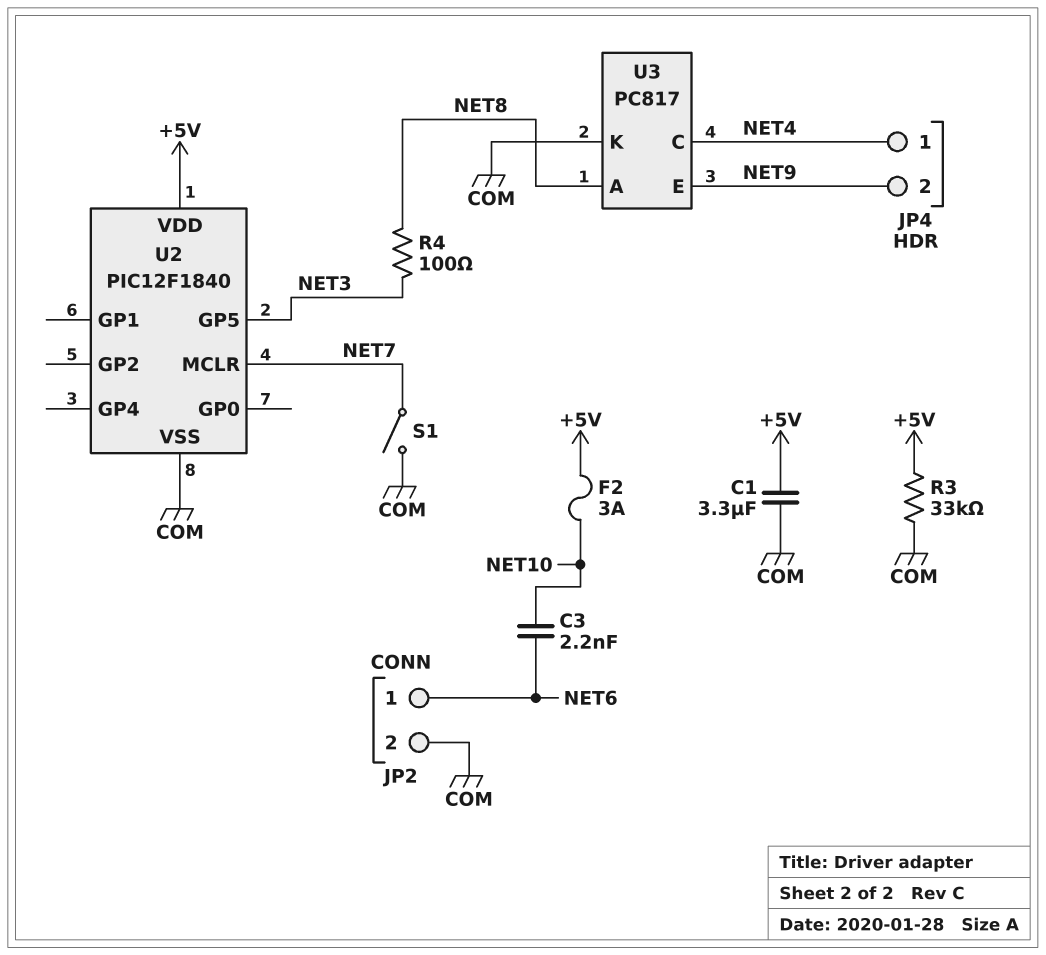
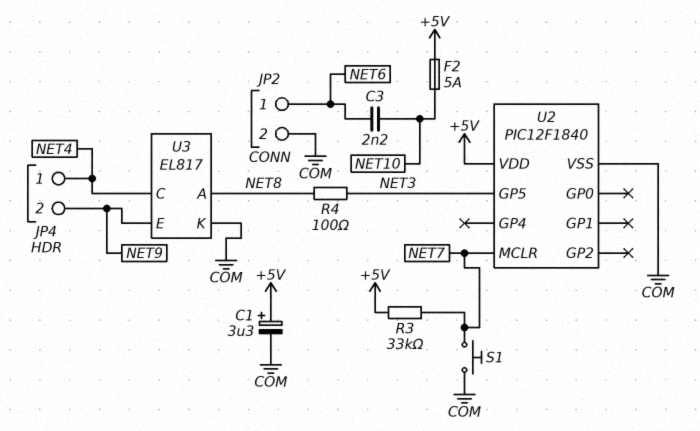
C1: 3.3uF (+5V, COM) -> 3.3uF (plus +5V, minus COM)
F2: 3A (+5V, NET10) -> 5A (+5V, NET10)
R3: 33k (+5V, COM) -> 33k (+5V, NET7)
S1: switch (COM, NET7) -> button (COM, NET7)
U3: PC817 -> EL817

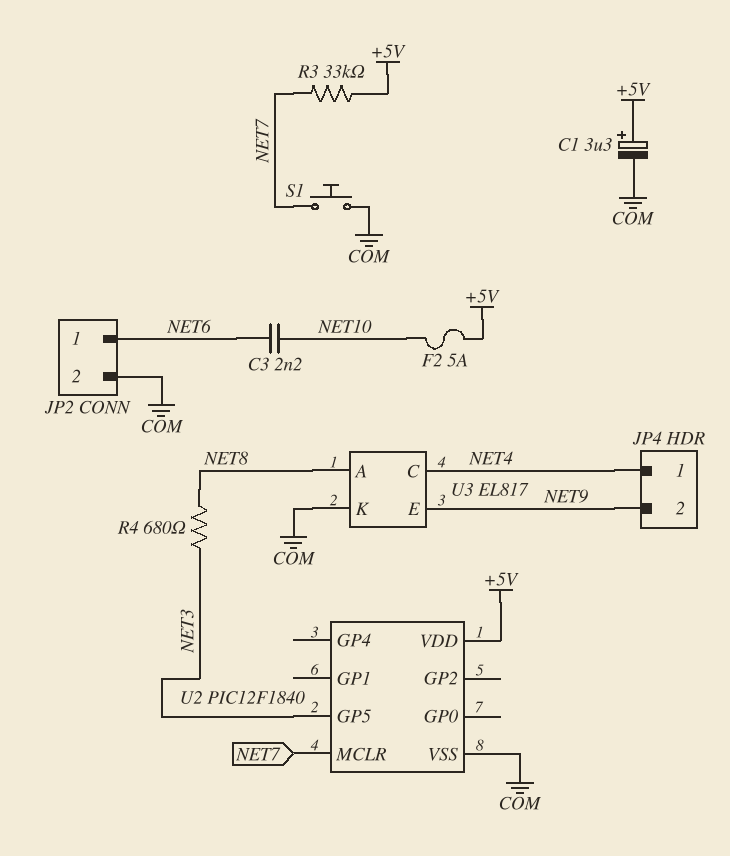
R4: 100 (NET3, NET8) -> 680 (NET3, NET8)

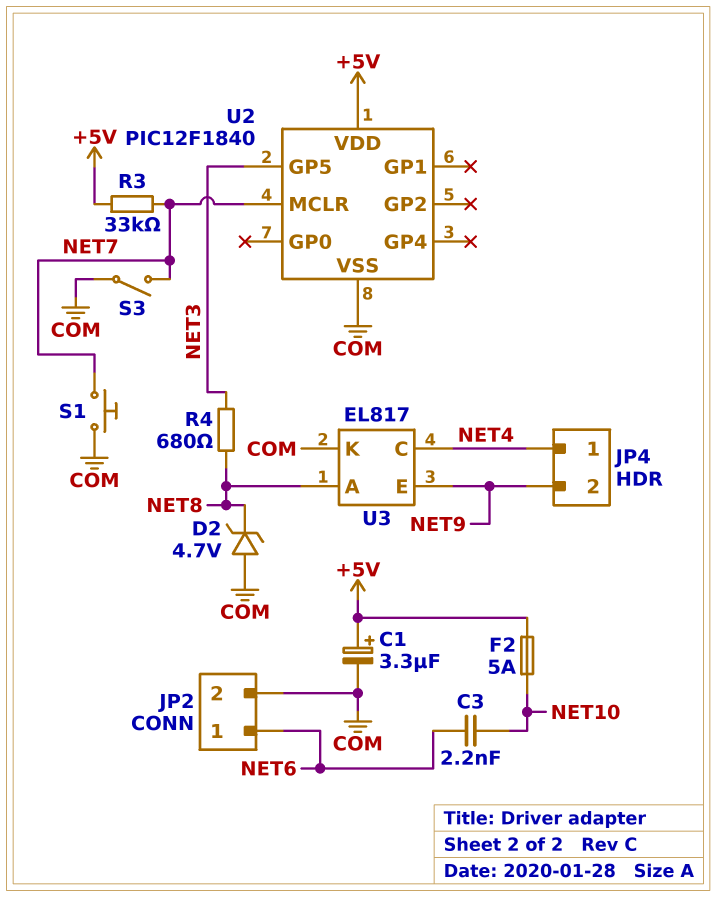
D2: none -> zener 4.7V (A COM, K NET8)
S3: none -> switch (COM, NET7)

